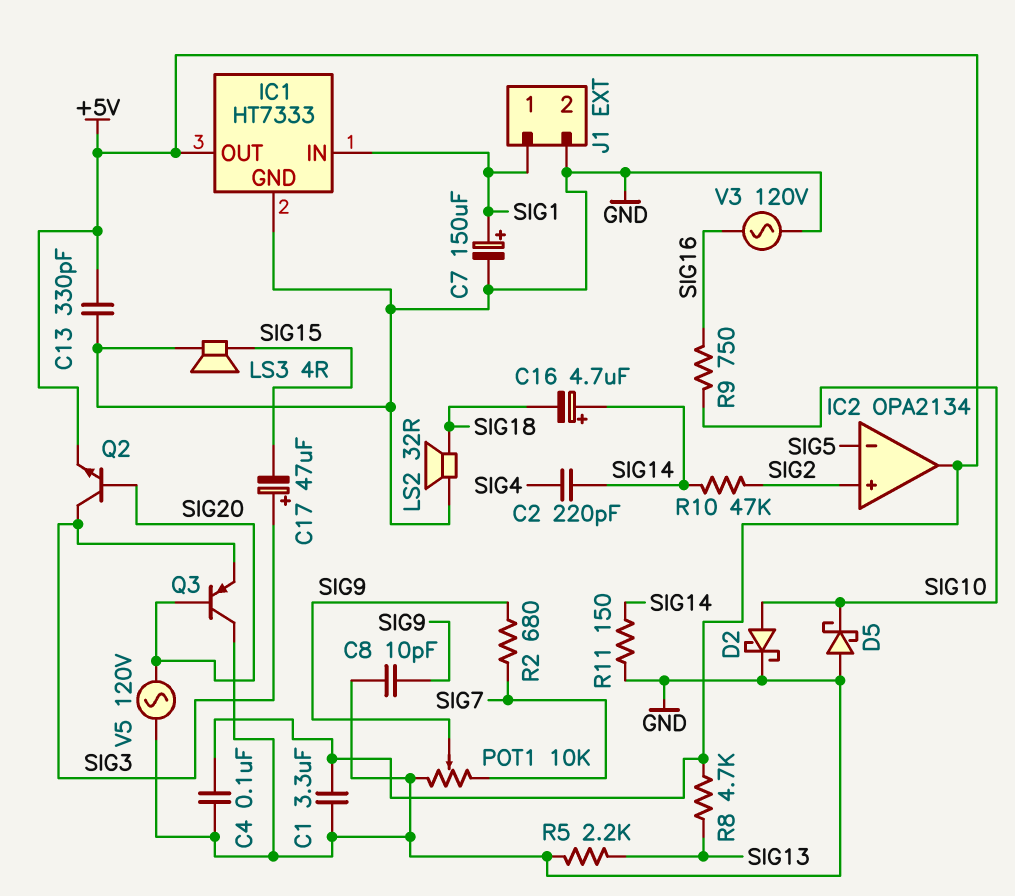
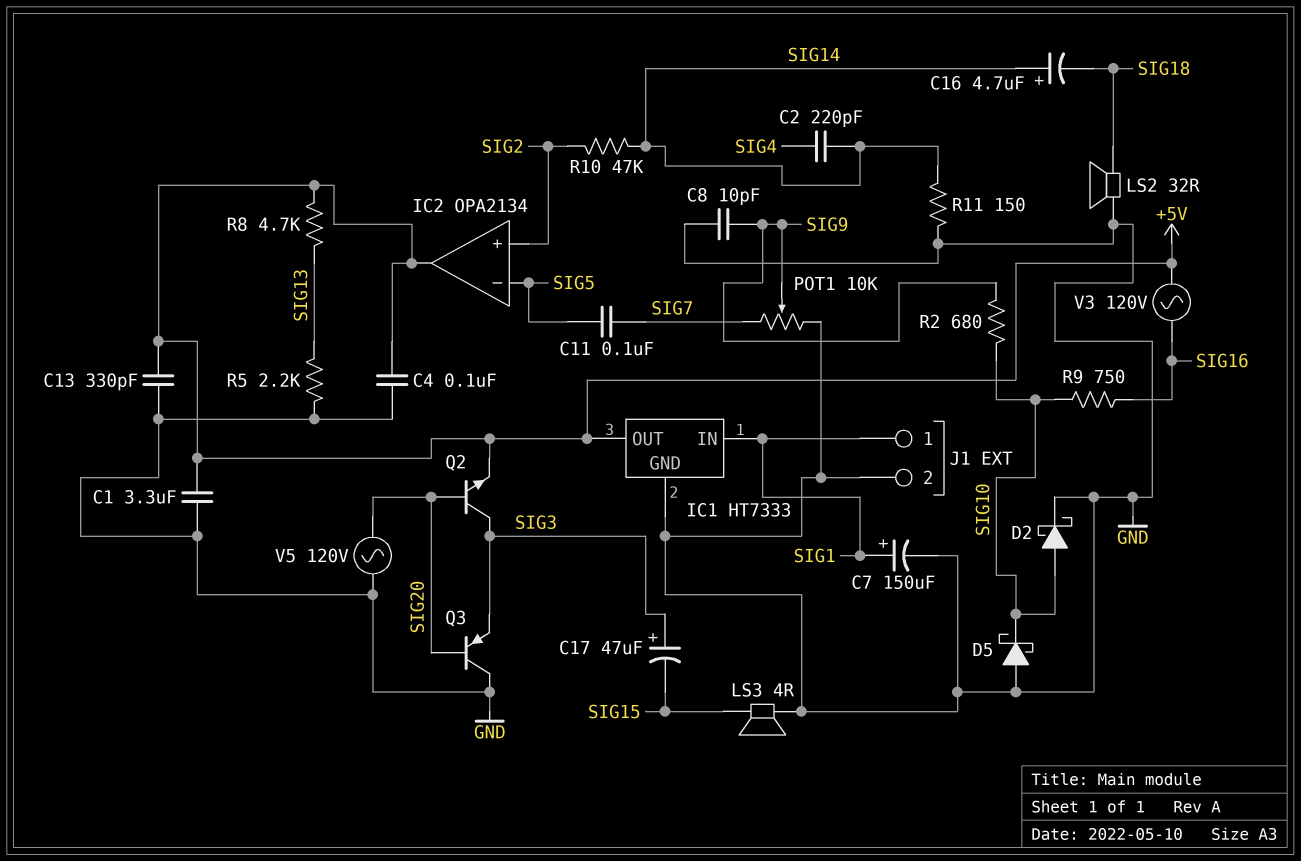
C11: none -> 100nF (SIG5, SIG7)
R2: 680 (SIG7, SIG9) -> 680 (SIG9, SIG10)
V3: AC 120V (GND, SIG16) -> AC 120V (+5V, SIG16)

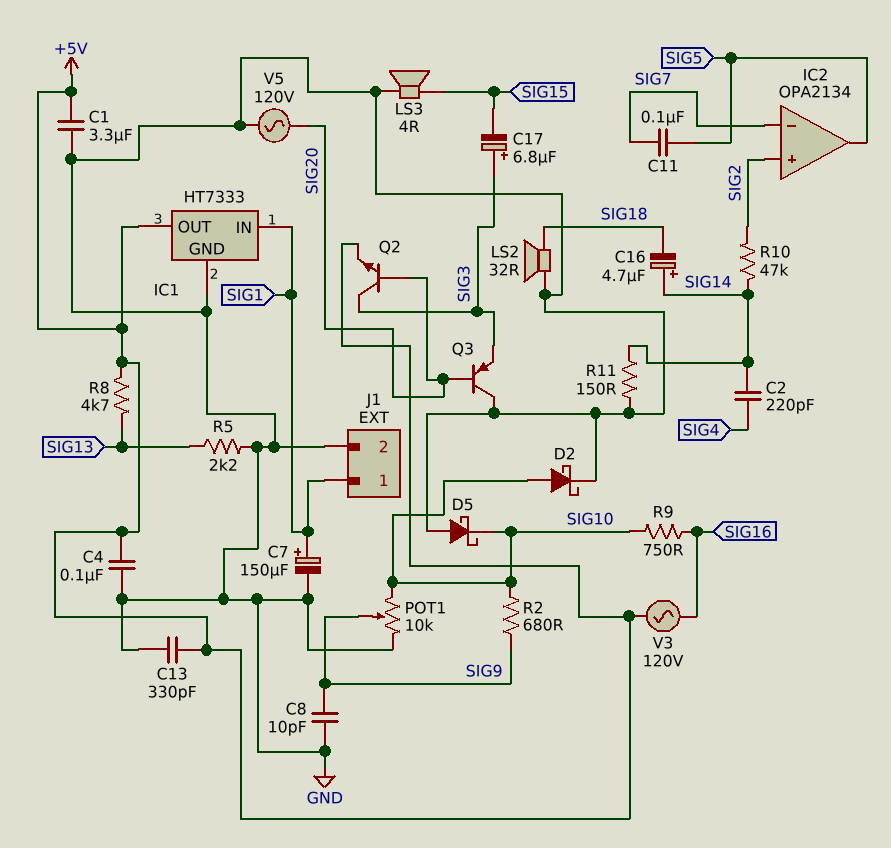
C17: 47uF (plus SIG3, minus SIG15) -> 6.8uF (plus SIG3, minus SIG15)
IC2 pin in-: SIG5 -> SIG7
IC2 pin out: +5V -> SIG5
POT1: 10k (GND, SIG7, wiper SIG9) -> 10k (GND, SIG10, wiper SIG9)

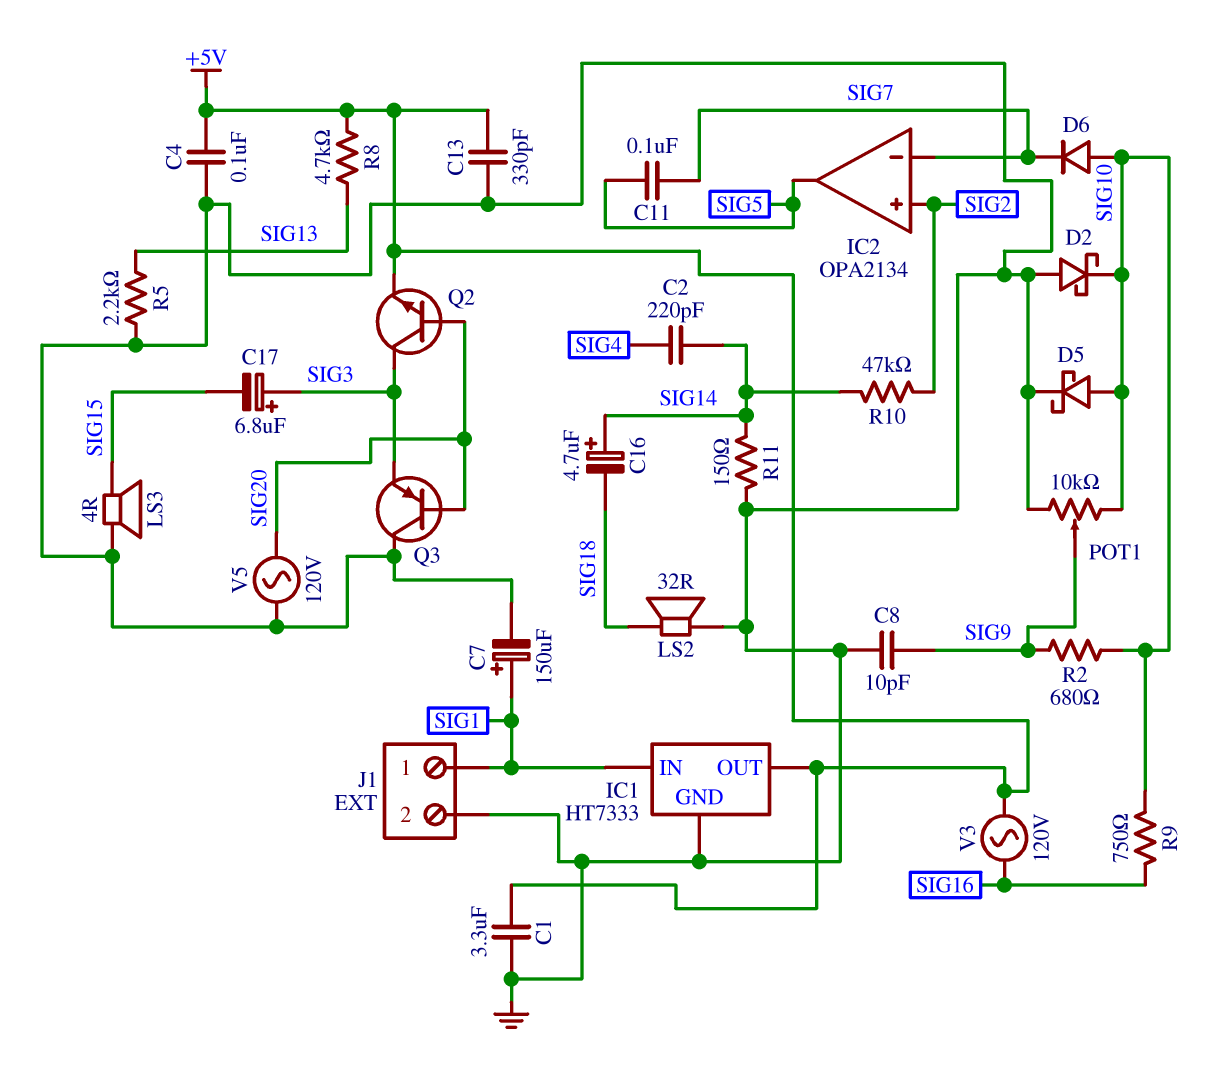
D2: schottky (A SIG10, K GND) -> schottky (A GND, K SIG10)
D5: schottky (A GND, K SIG10) -> schottky (A SIG10, K GND)
D6: none -> diode (A SIG10, K SIG7)

